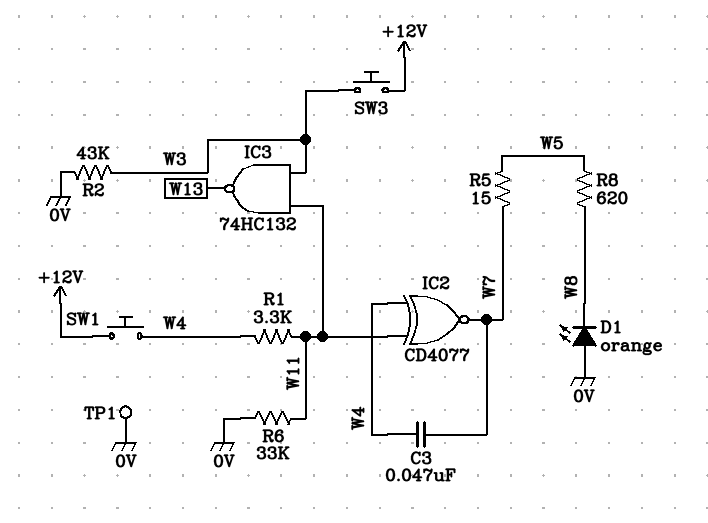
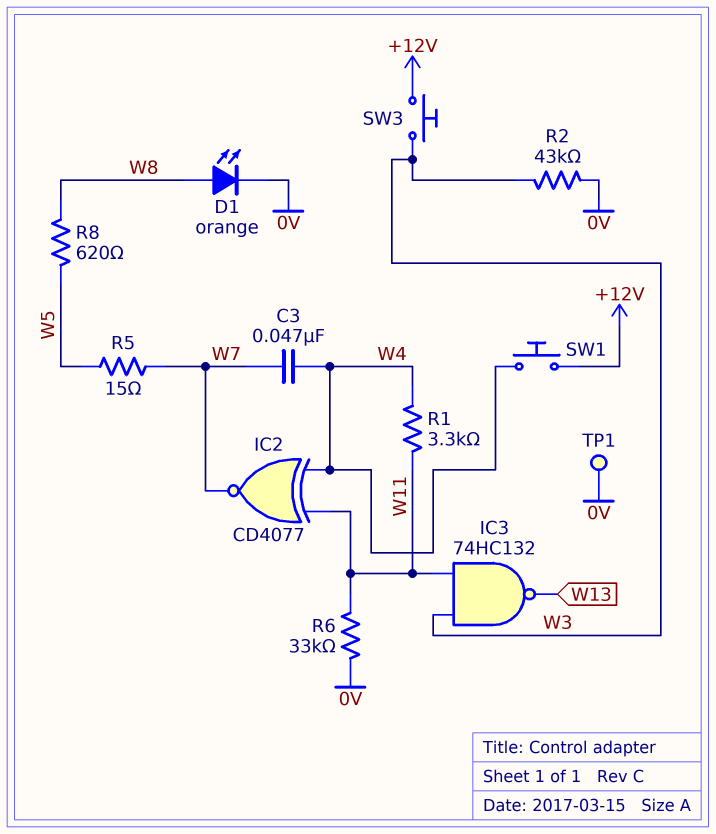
D1: LED orange (A 0V, K W8) -> LED orange (A W8, K 0V)

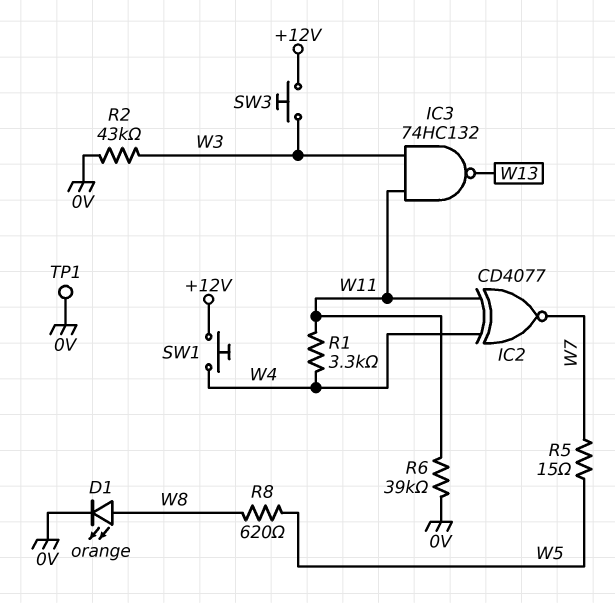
C3: 47nF (W4, W7) -> none
R6: 33k (0V, W11) -> 39k (0V, W11)

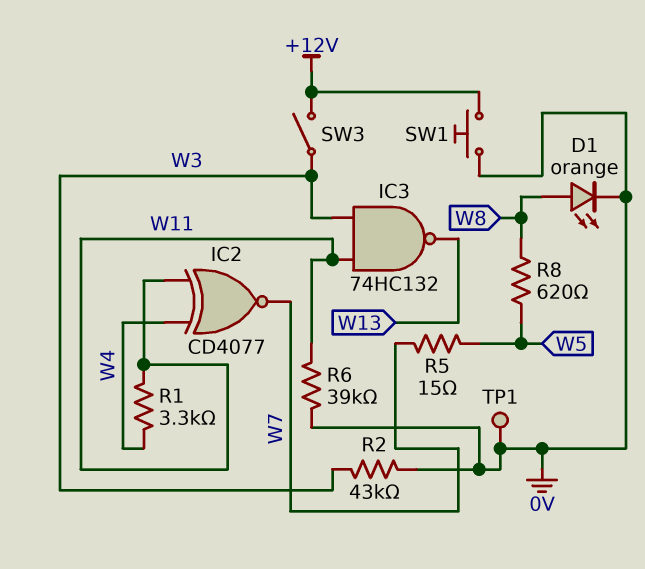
SW1: button (+12V, W4) -> button (+12V, 0V)
SW3: button (+12V, W3) -> switch (+12V, W3)

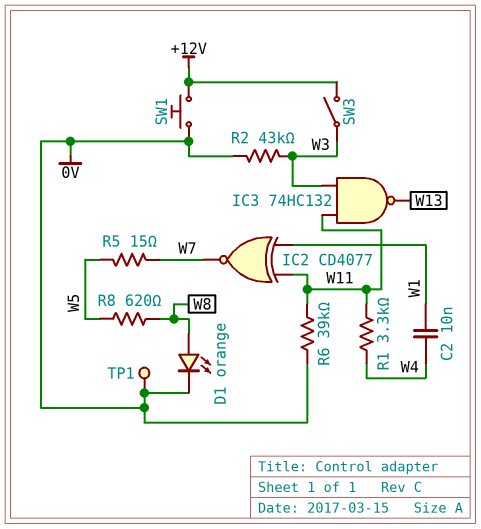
C2: none -> 10nF (W1, W4)
IC2: XNOR CD4077 (in W4, in W11, out W7) -> XNOR CD4077 (in W1, in W11, out W7)

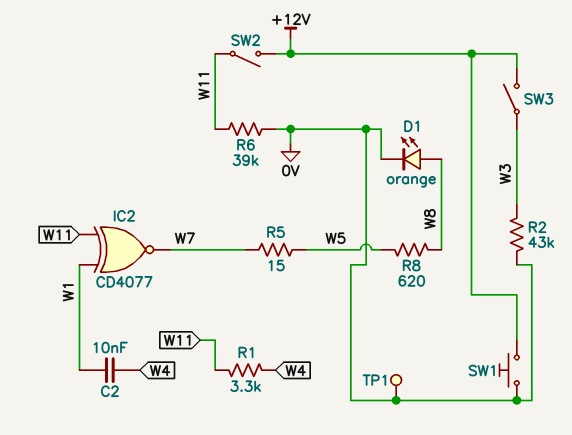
IC3: NAND 74HC132 (in W3, in W11, out W13) -> none
SW2: none -> switch (+12V, W11)

